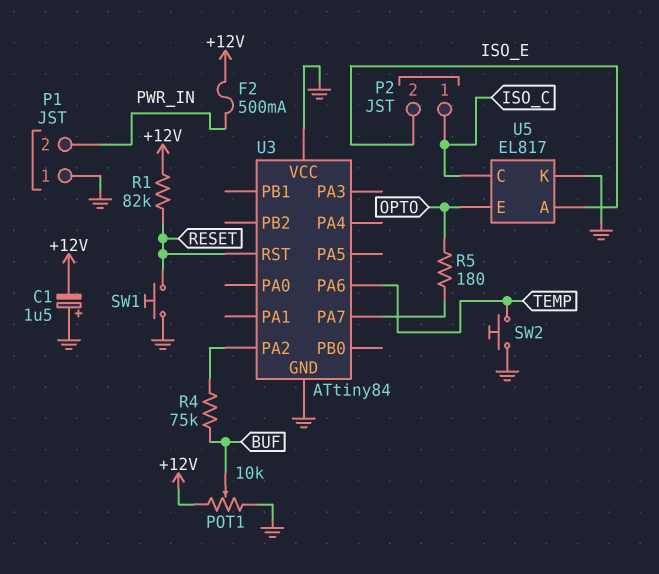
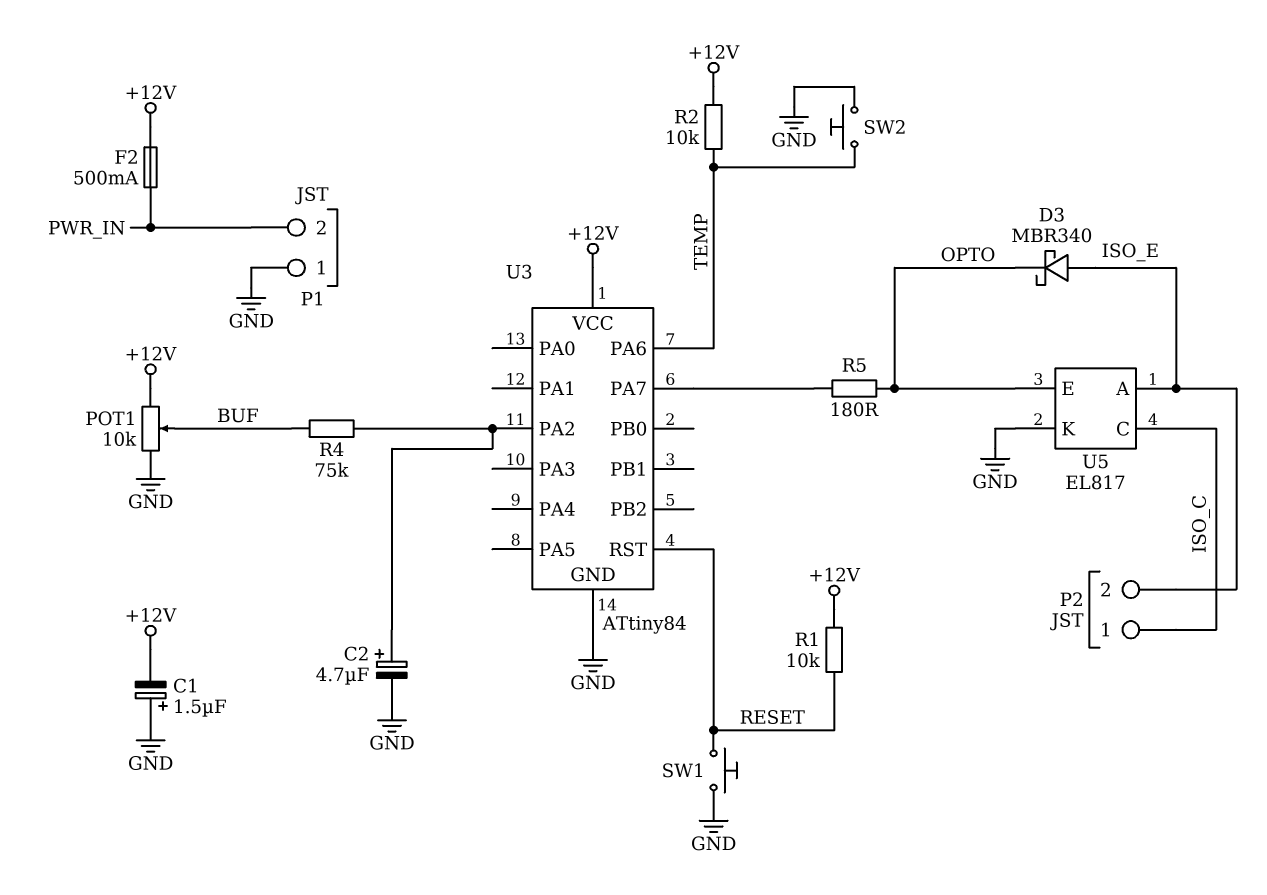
C2: none -> 4.7uF (plus U3/PA2, minus GND)
D3: none -> schottky MBR340 (A ISO_E, K OPTO)
R1: 82k (+12V, RESET) -> 10k (+12V, RESET)
R2: none -> 10k (+12V, TEMP)
U3 pin VCC: GND -> +12V

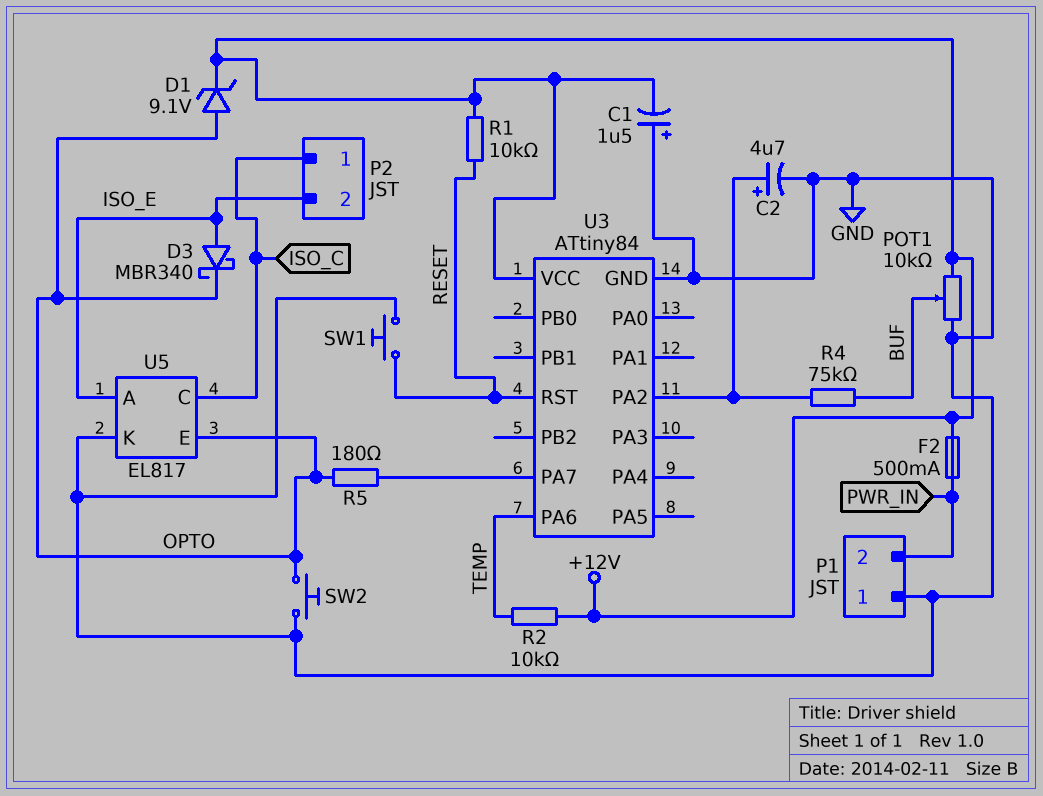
D1: none -> zener 9.1V (A OPTO, K +12V)
SW2: button (GND, TEMP) -> button (GND, OPTO)

